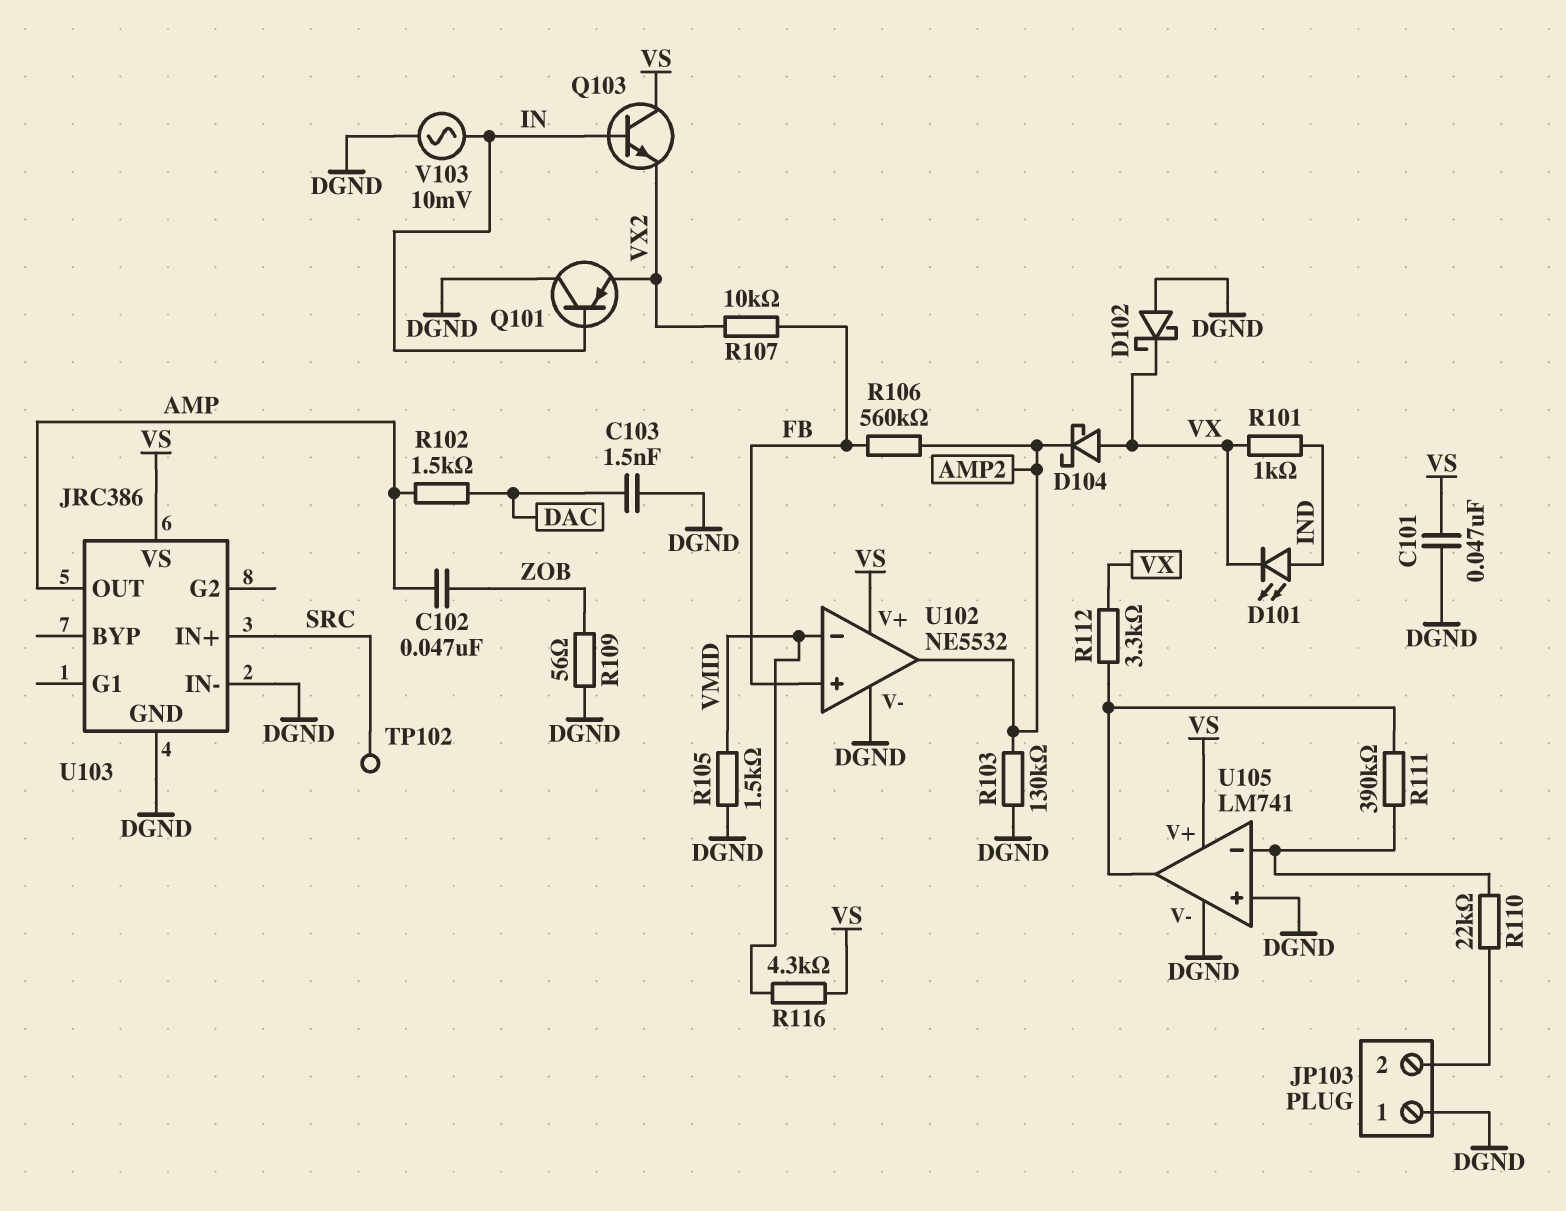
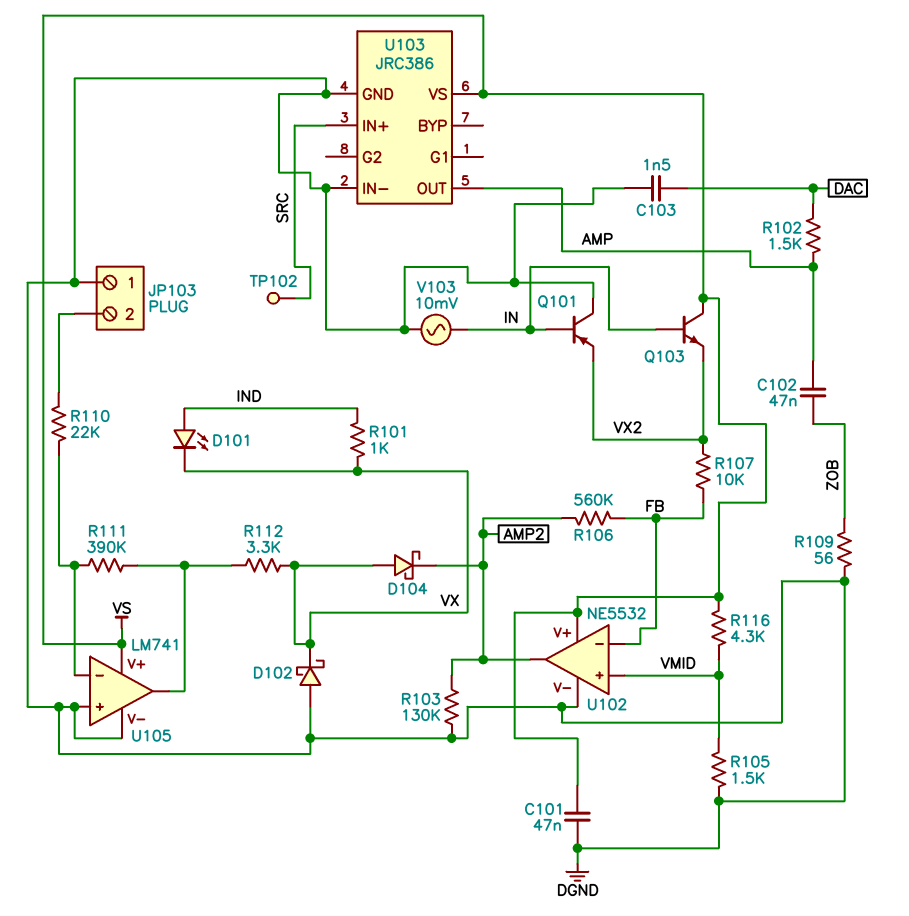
U102 pin in+: FB -> VMID
U102 pin in-: VMID -> FB

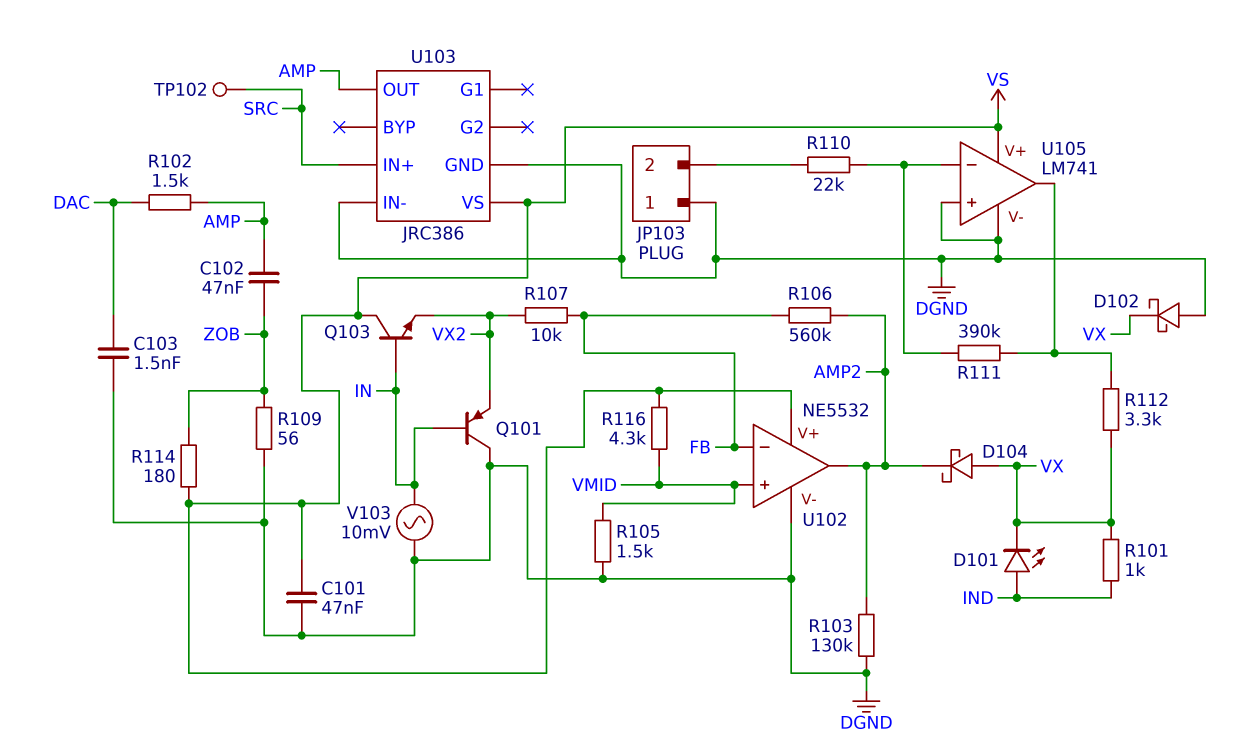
R114: none -> 180 (VS, ZOB)

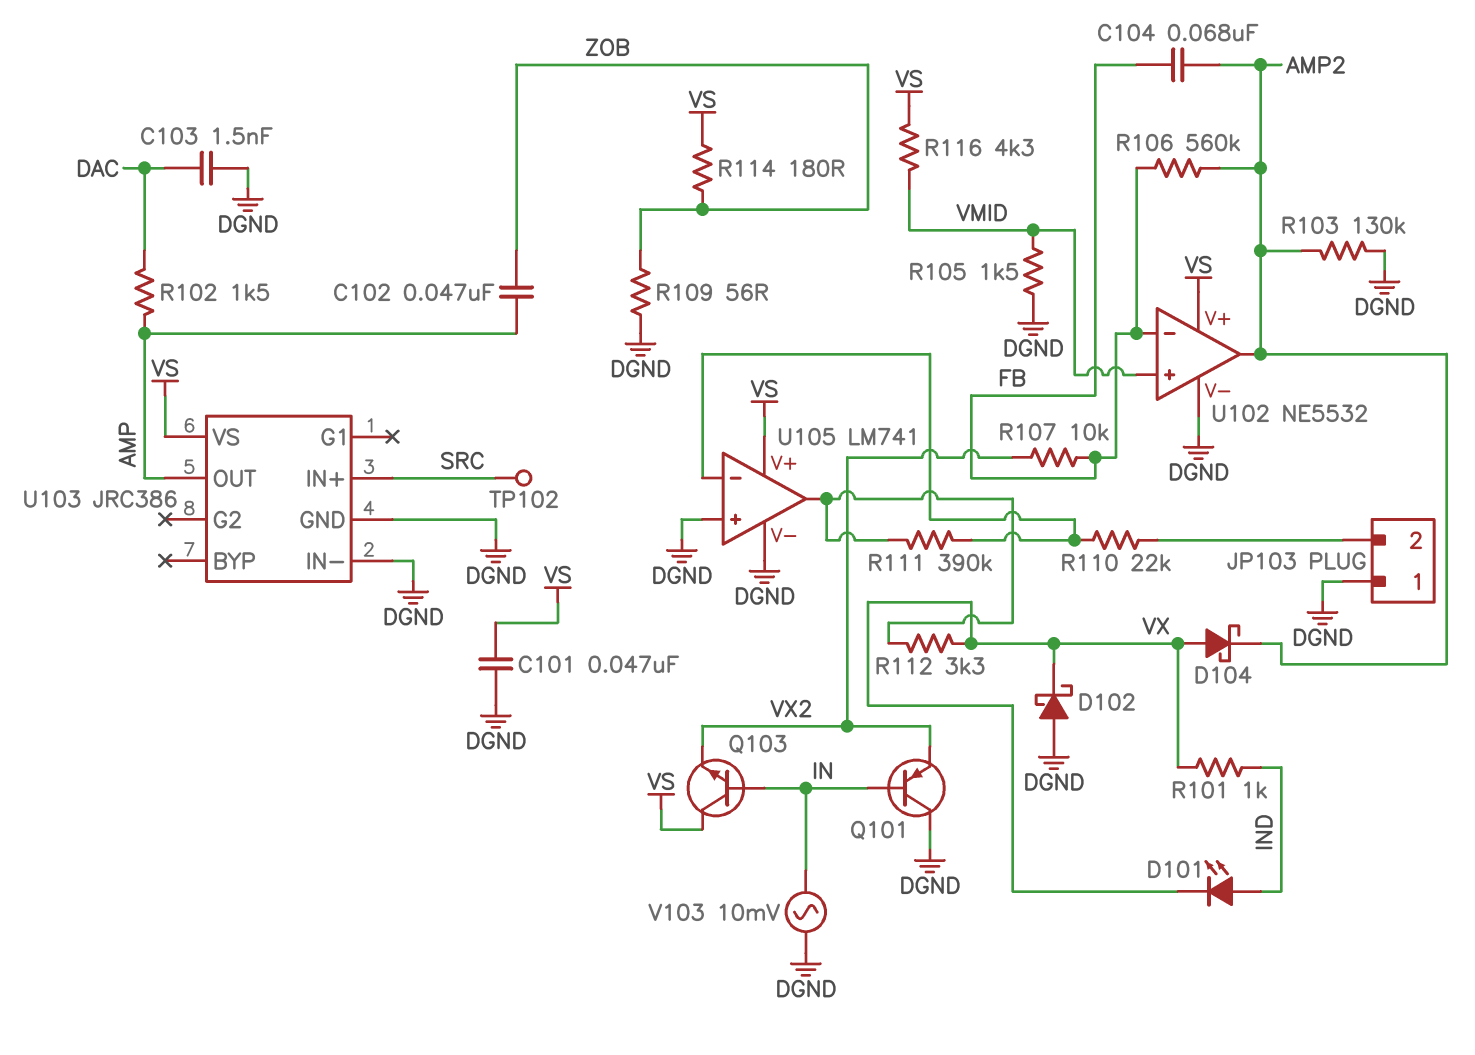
C104: none -> 68nF (AMP2, FB)

